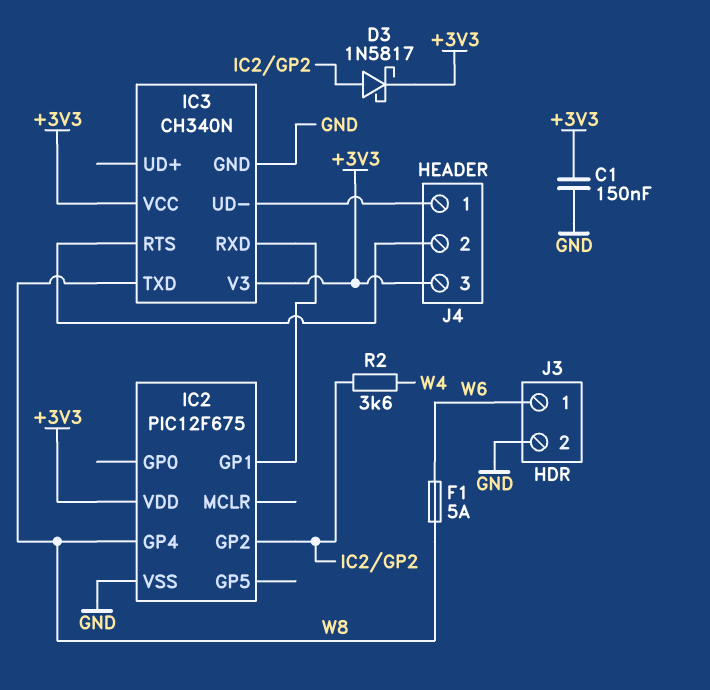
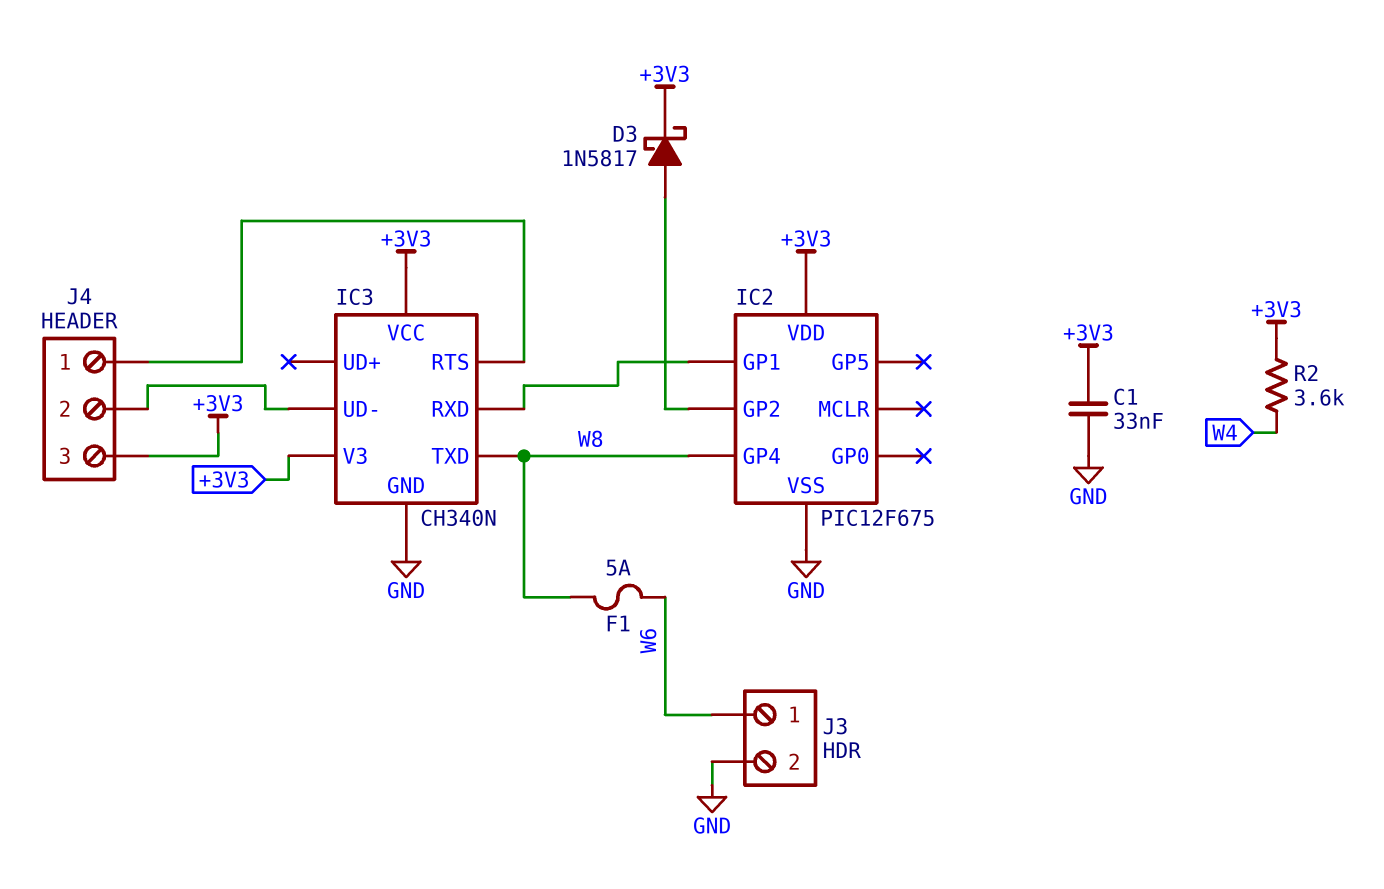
C1: 150nF (+3V3, GND) -> 33nF (+3V3, GND)
J4 pin 1: IC3/UD- -> IC3/RTS
J4 pin 2: IC3/RTS -> IC3/UD-
R2: 3.6k (IC2/GP2, W4) -> 3.6k (+3V3, W4)

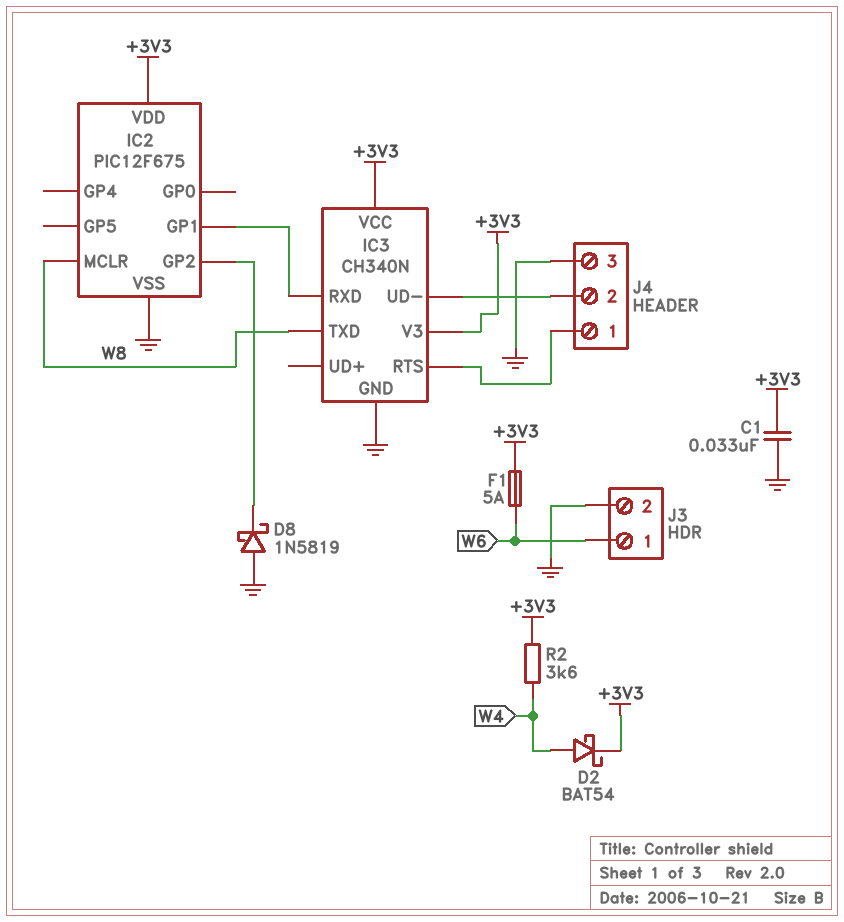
D2: none -> schottky BAT54 (A W4, K +3V3)
D3: schottky 1N5817 (A IC2/GP2, K +3V3) -> none
D8: none -> schottky 1N5819 (A GND, K IC2/GP2)
F1: 5A (W6, W8) -> 5A (+3V3, W6)
IC2 pin GP4: W8 -> none
IC2 pin MCLR: none -> W8
J4 pin 3: +3V3 -> GND

